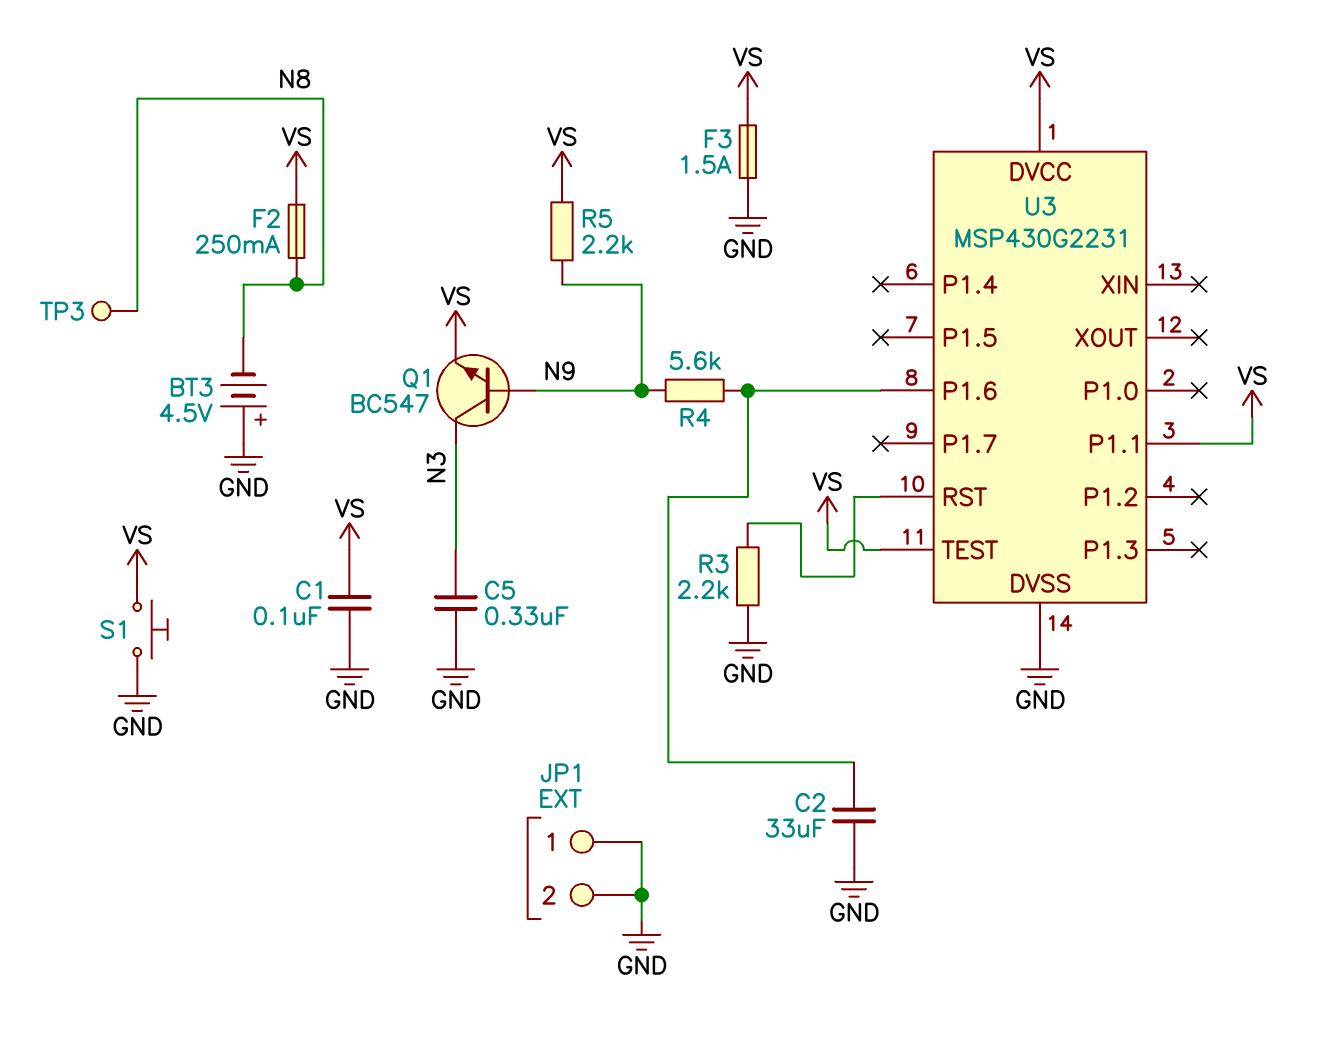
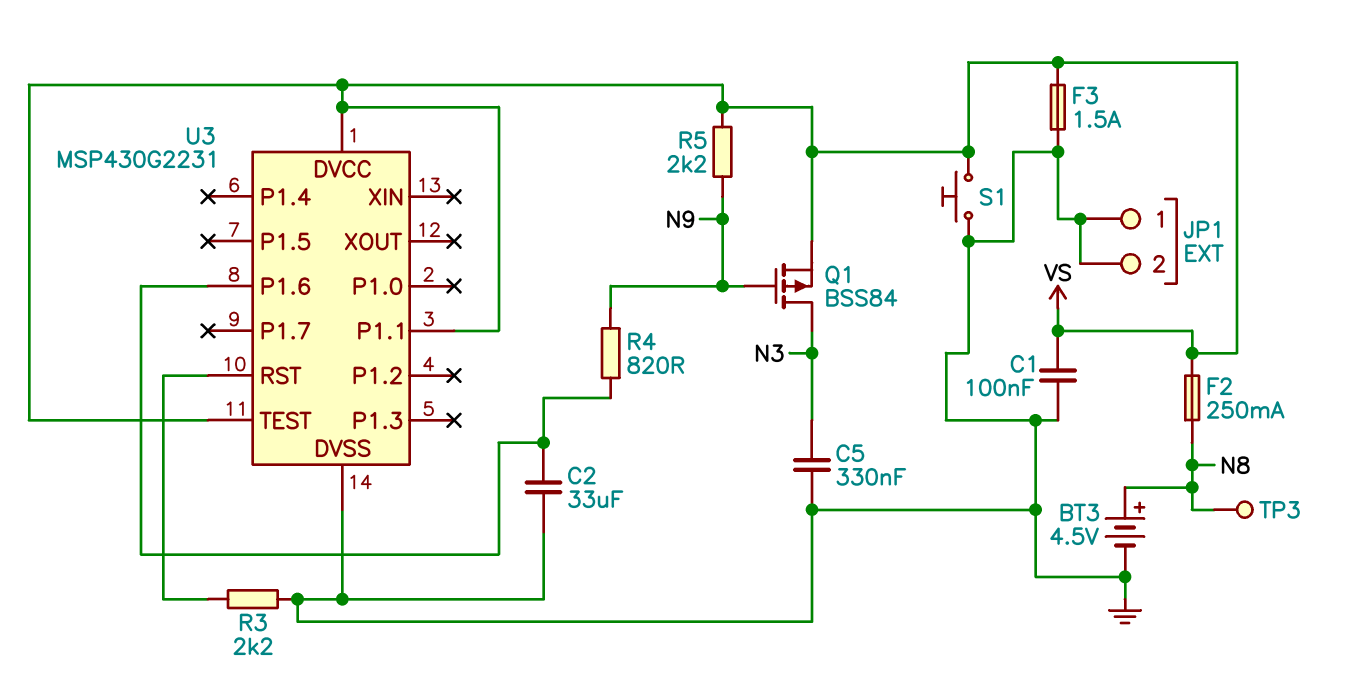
BT3: 4.5V (plus GND, minus N8) -> 4.5V (plus N8, minus GND)
Q1: NPN BC547 (B N9, C N3, E VS) -> PMOS BSS84 (G N9, D N3, S VS)
R4: 5.6k (N9, U3/P1.6) -> 820 (N9, U3/P1.6)

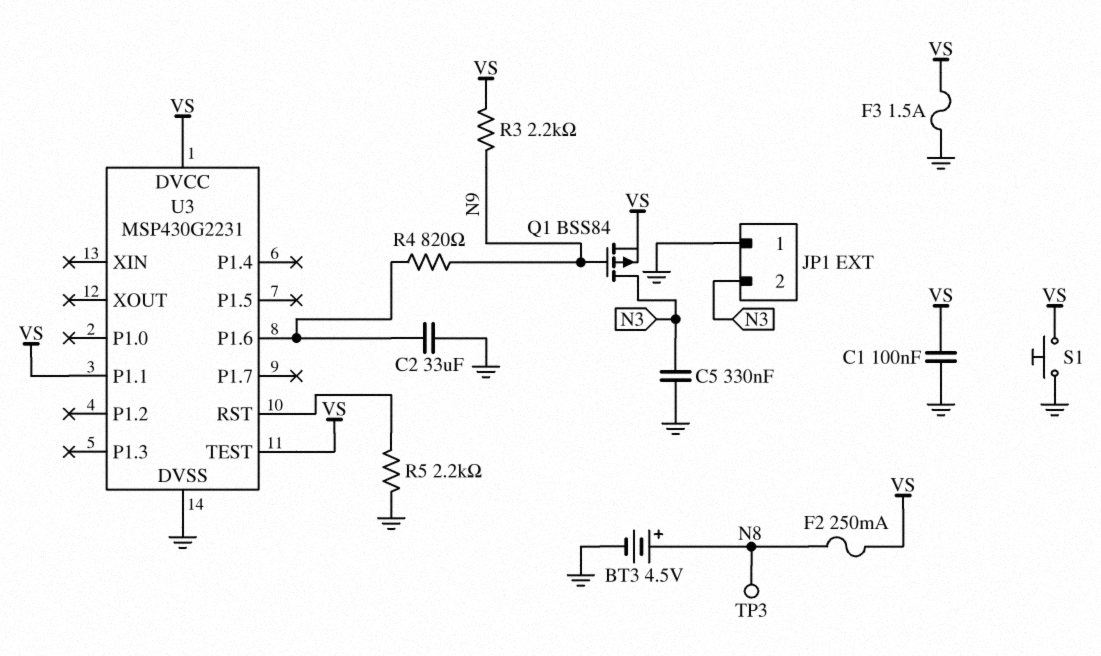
JP1 pin 2: GND -> N3
R3: 2.2k (GND, U3/RST) -> 2.2k (N9, VS)
R5: 2.2k (N9, VS) -> 2.2k (GND, U3/RST)

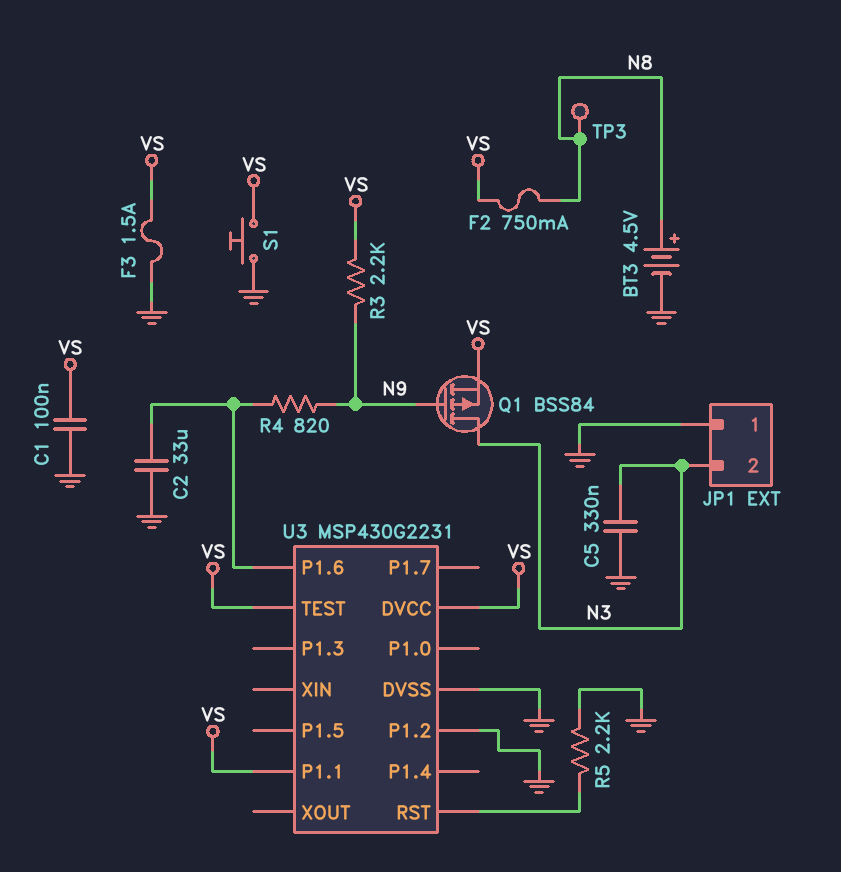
F2: 250mA (N8, VS) -> 750mA (N8, VS)
U3 pin P1.2: none -> GND

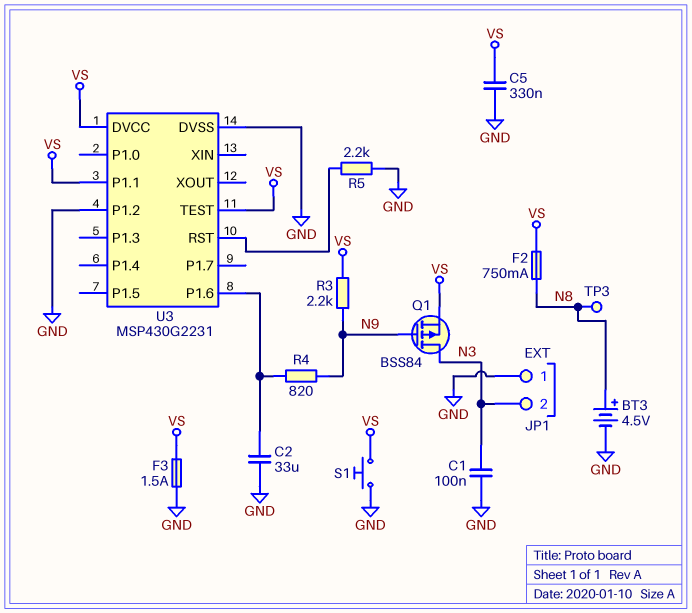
C1: 100nF (GND, VS) -> 100nF (GND, N3)
C5: 330nF (GND, N3) -> 330nF (GND, VS)

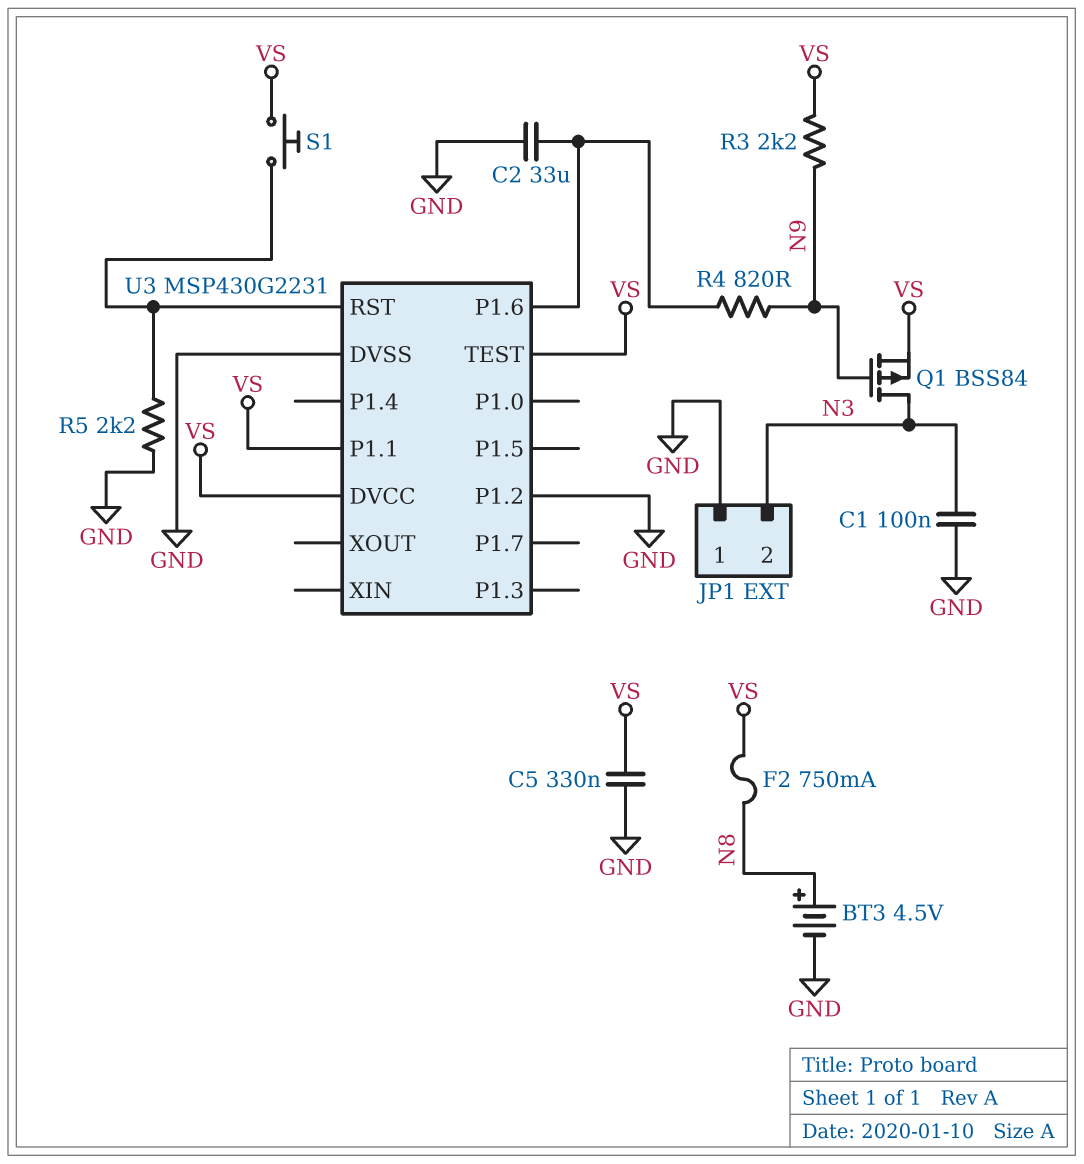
F3: 1.5A (GND, VS) -> none
S1: button (GND, VS) -> button (U3/RST, VS)
TP3: test point (N8) -> none

